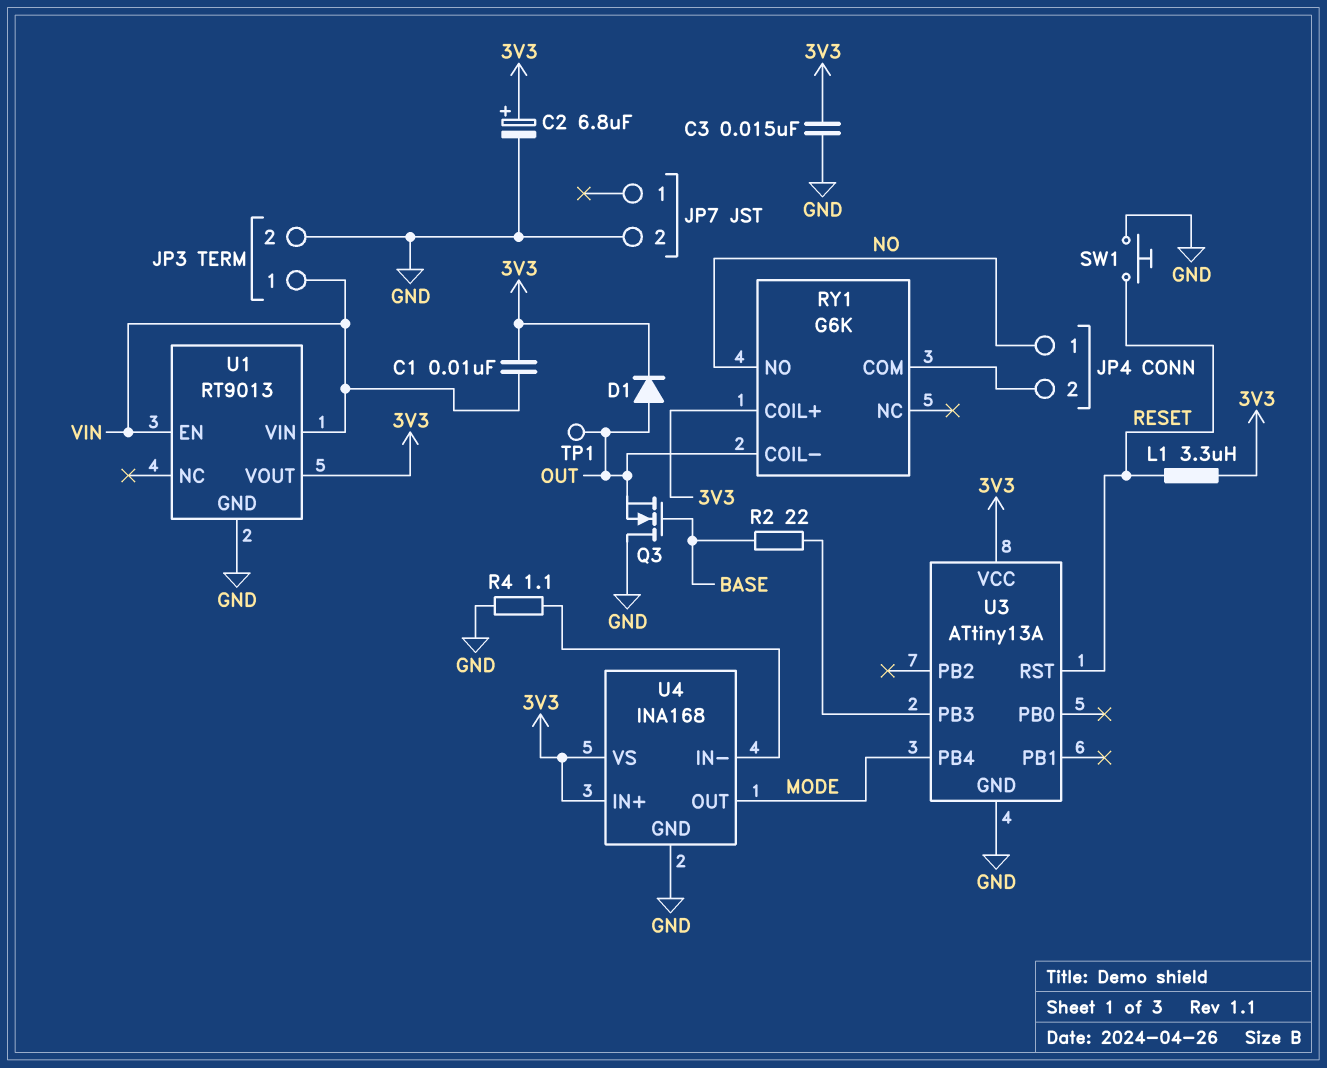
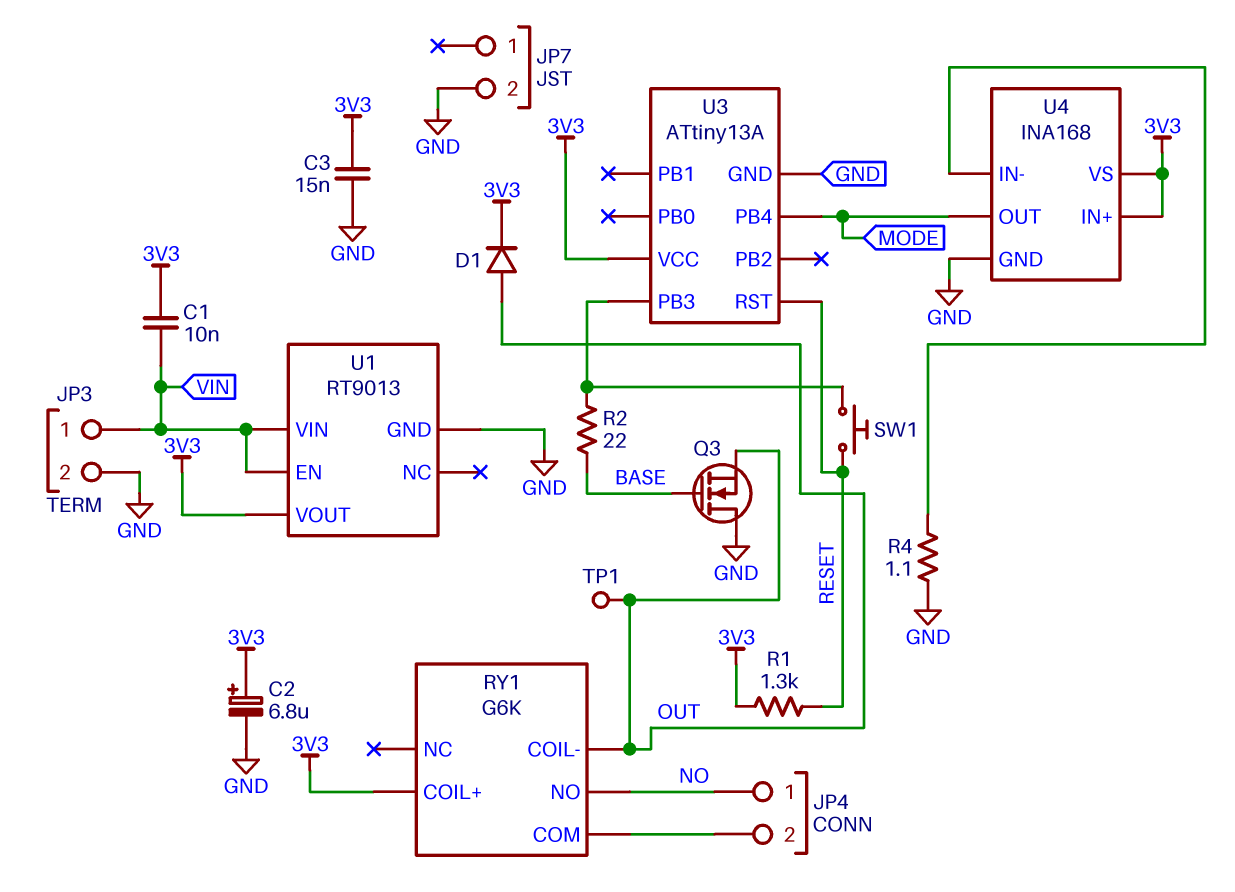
L1: 3.3uH (3V3, RESET) -> none
R1: none -> 1.3k (3V3, RESET)
SW1: button (GND, RESET) -> button (RESET, U3/PB3)

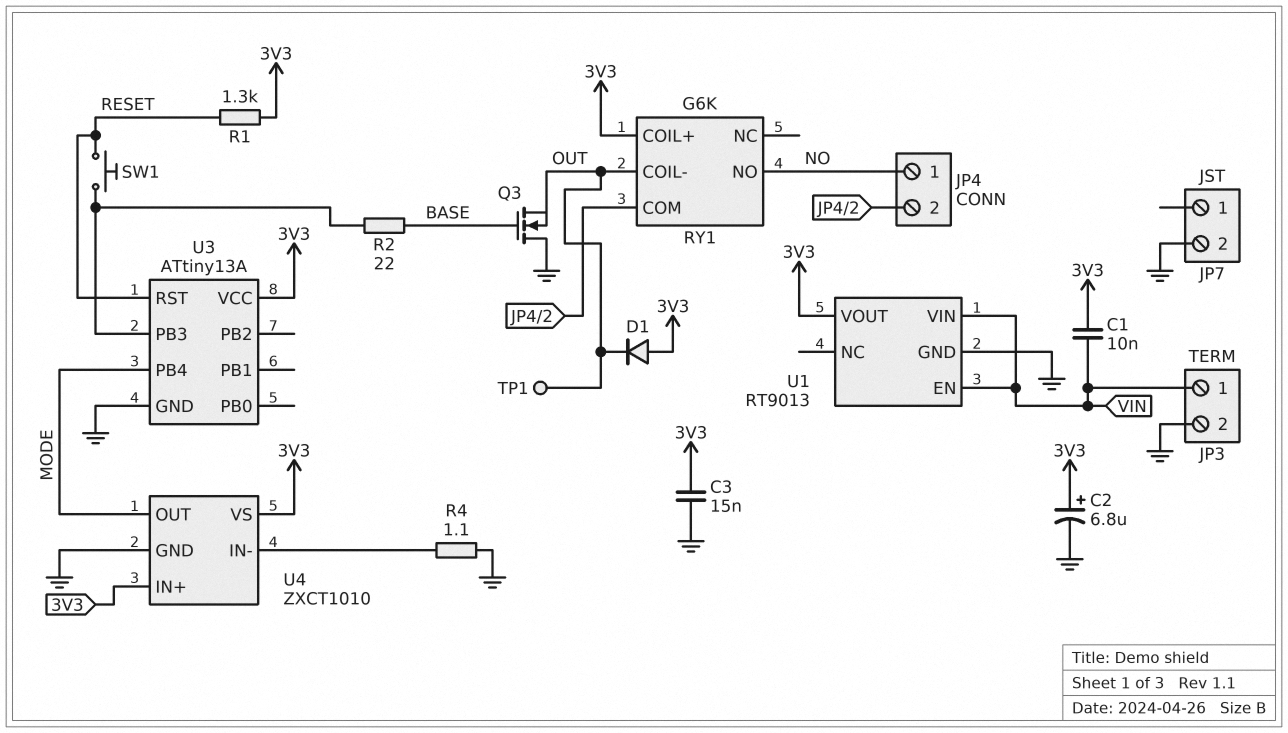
D1: diode (A OUT, K 3V3) -> diode (A 3V3, K OUT)
U4: INA168 -> ZXCT1010

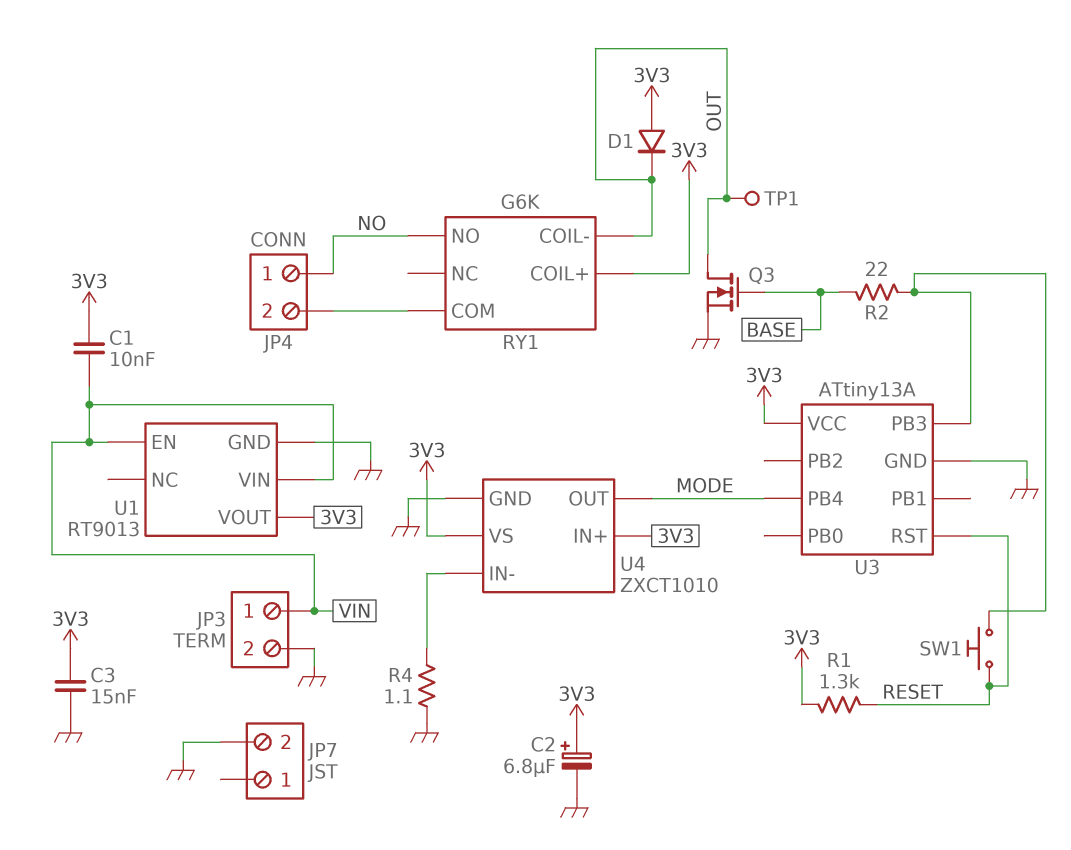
Q3: NMOS (G BASE, D GND, S OUT) -> NMOS (G BASE, D OUT, S GND)

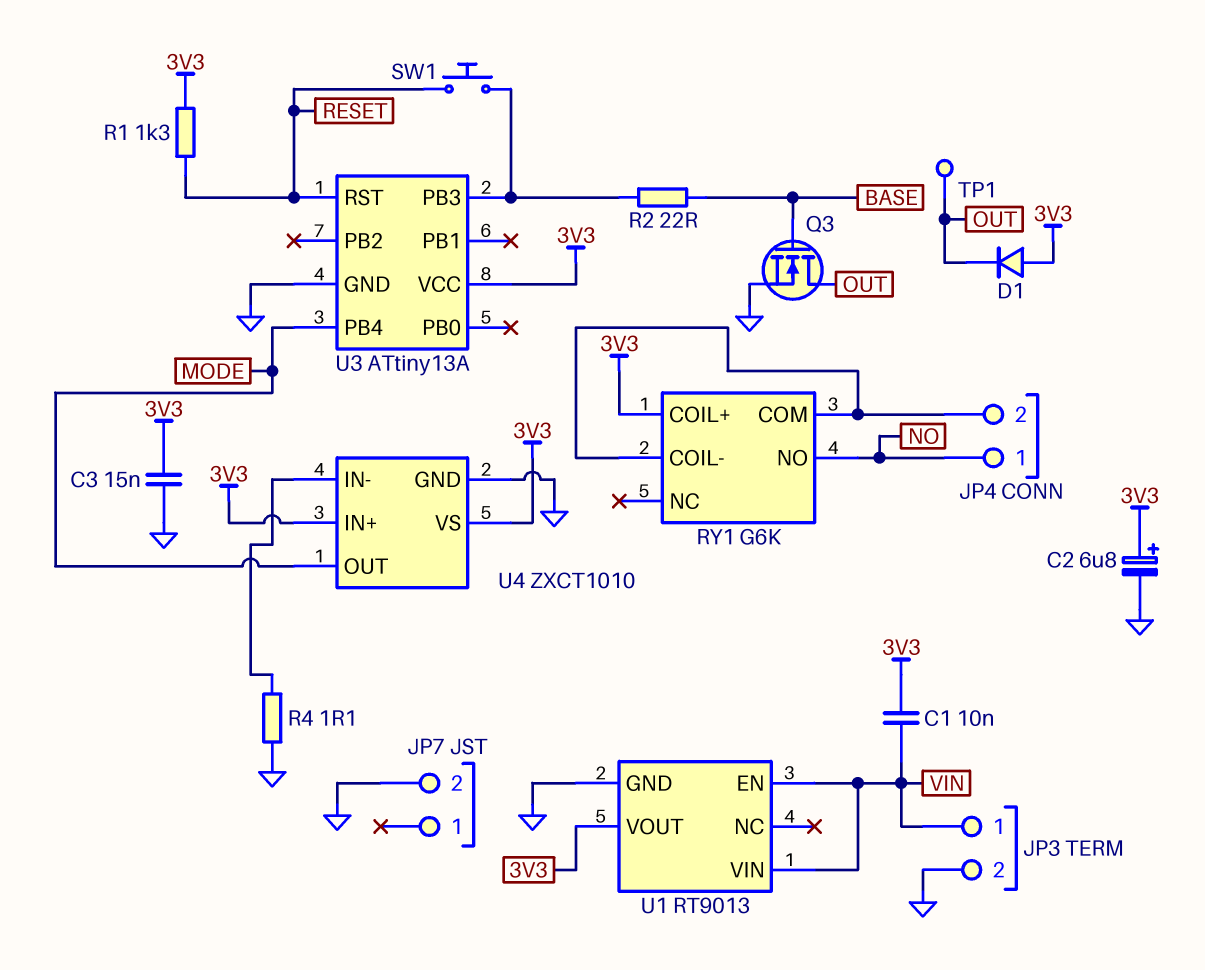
RY1 pin COIL-: OUT -> JP4/2

